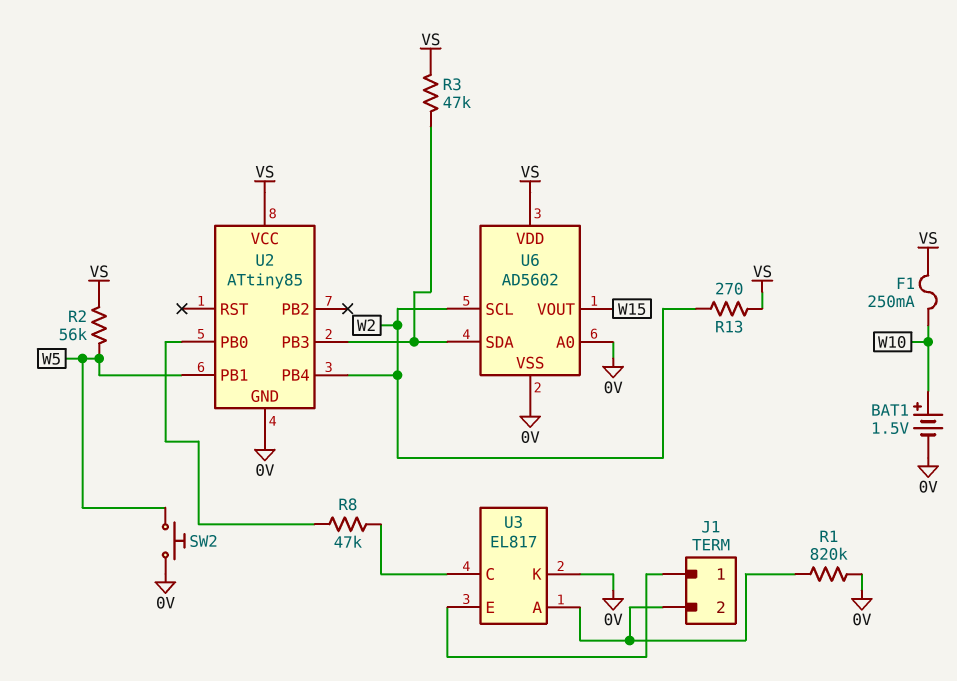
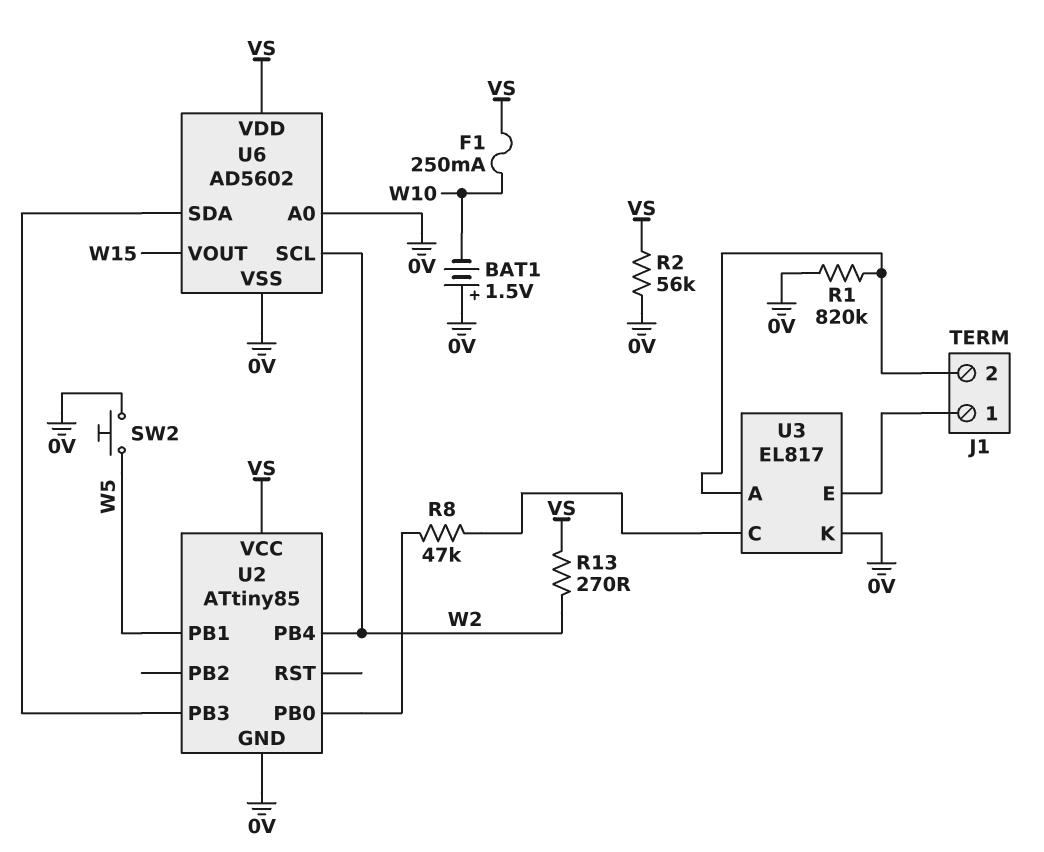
BAT1: 1.5V (plus W10, minus 0V) -> 1.5V (plus 0V, minus W10)
R2: 56k (VS, W5) -> 56k (0V, VS)
R3: 47k (U2/PB3, VS) -> none

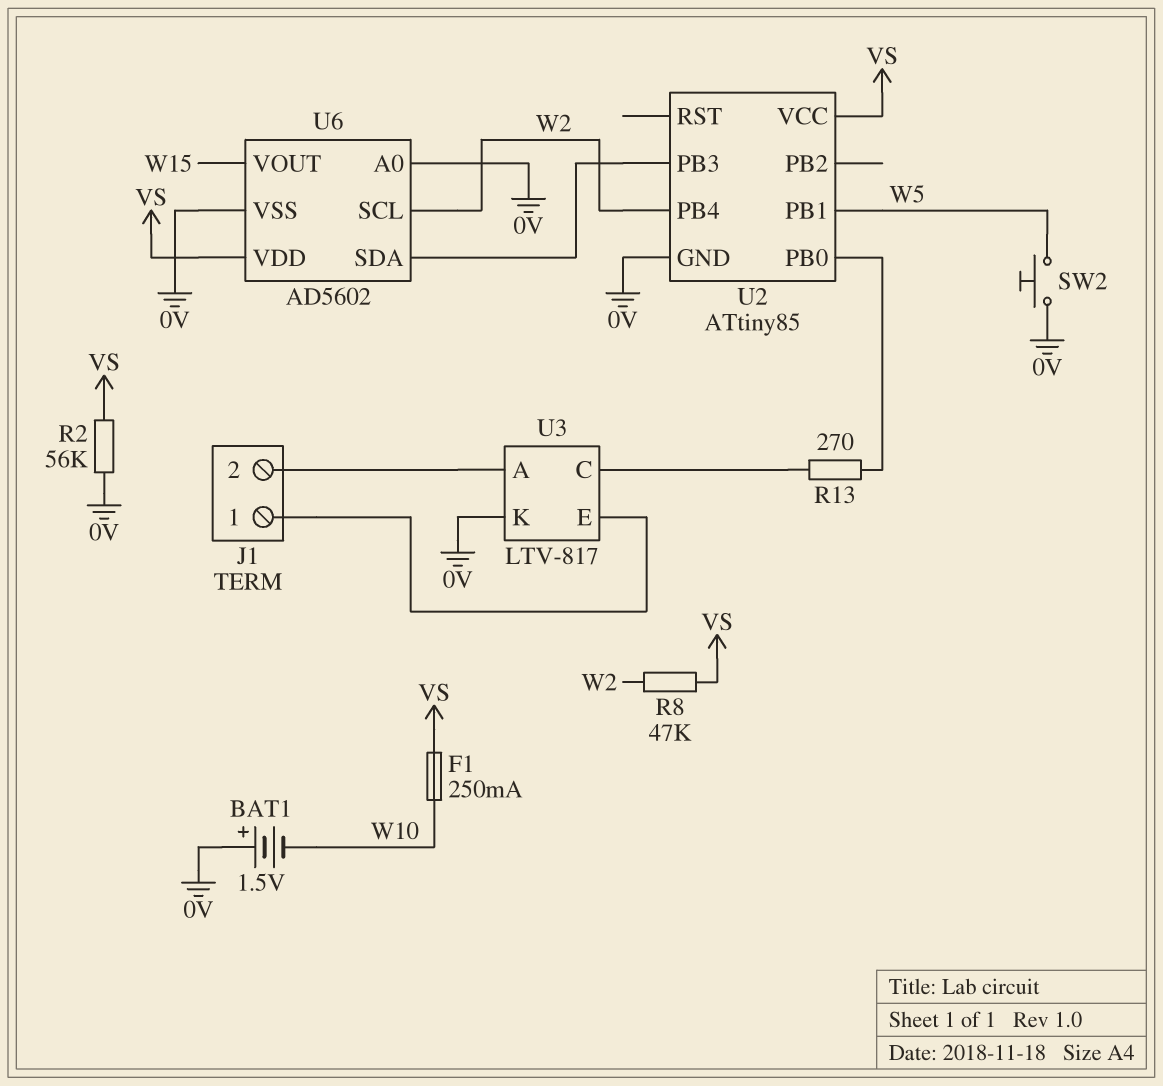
R1: 820k (0V, J1/2) -> none
R8: 47k (U2/PB0, U3/C) -> 47k (VS, W2)
R13: 270 (VS, W2) -> 270 (U2/PB0, U3/C)
U3: EL817 -> LTV-817

